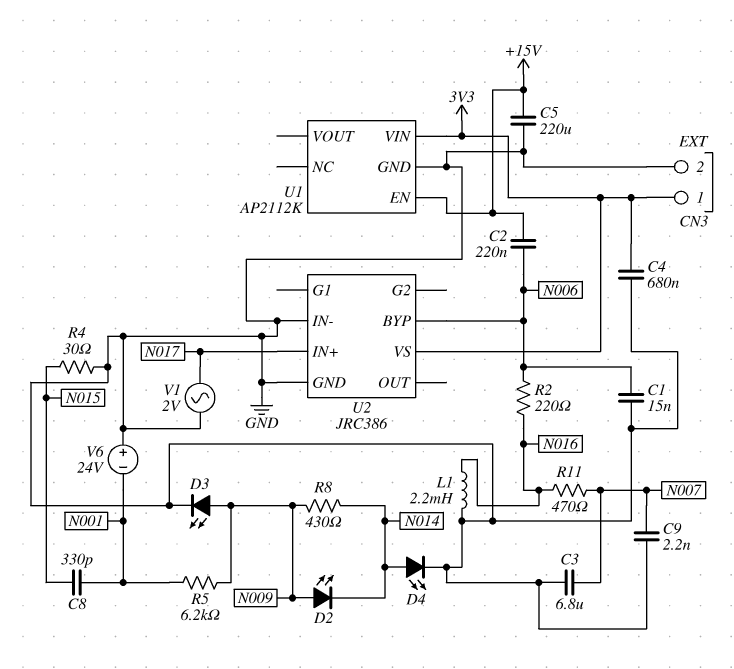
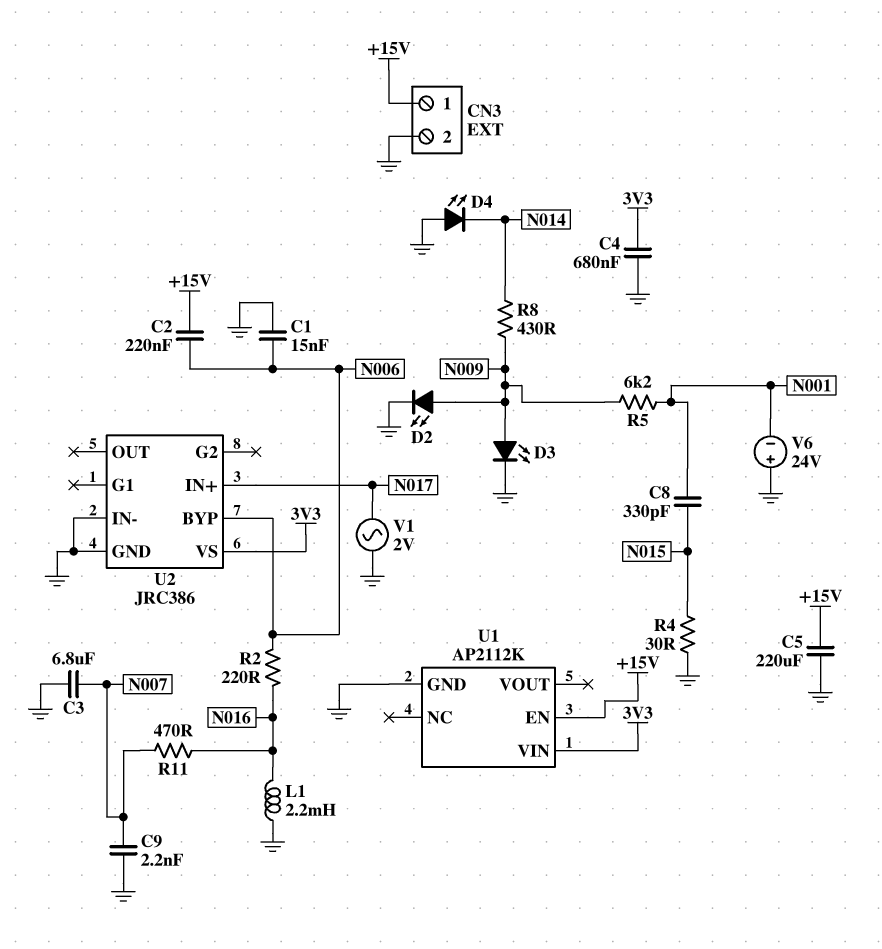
CN3 pin 1: 3V3 -> +15V
D2: LED (A N009, K N014) -> LED (A N009, K GND)
D4: LED (A N014, K GND) -> LED (A GND, K N014)

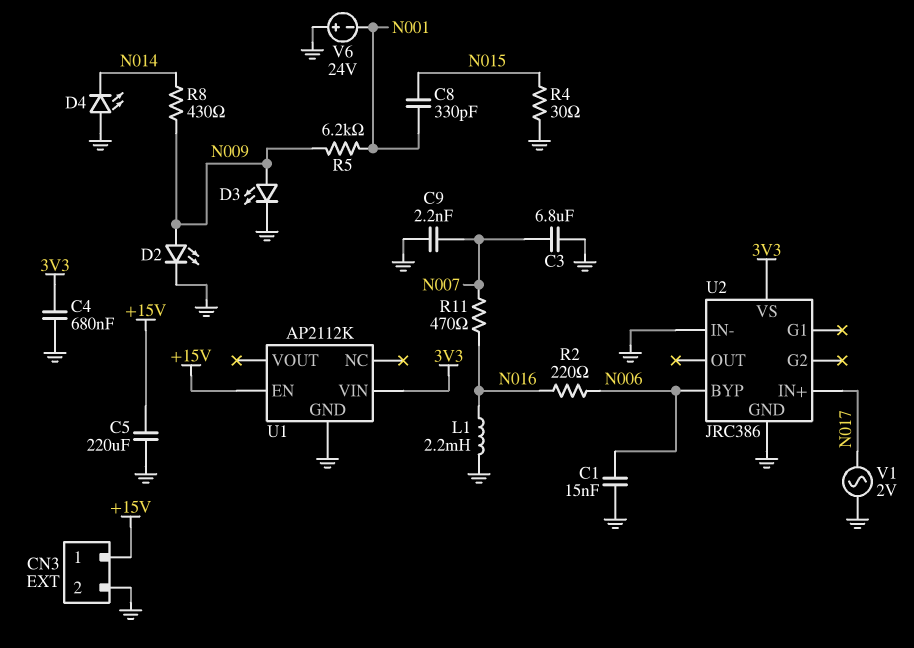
C2: 220nF (+15V, N006) -> none

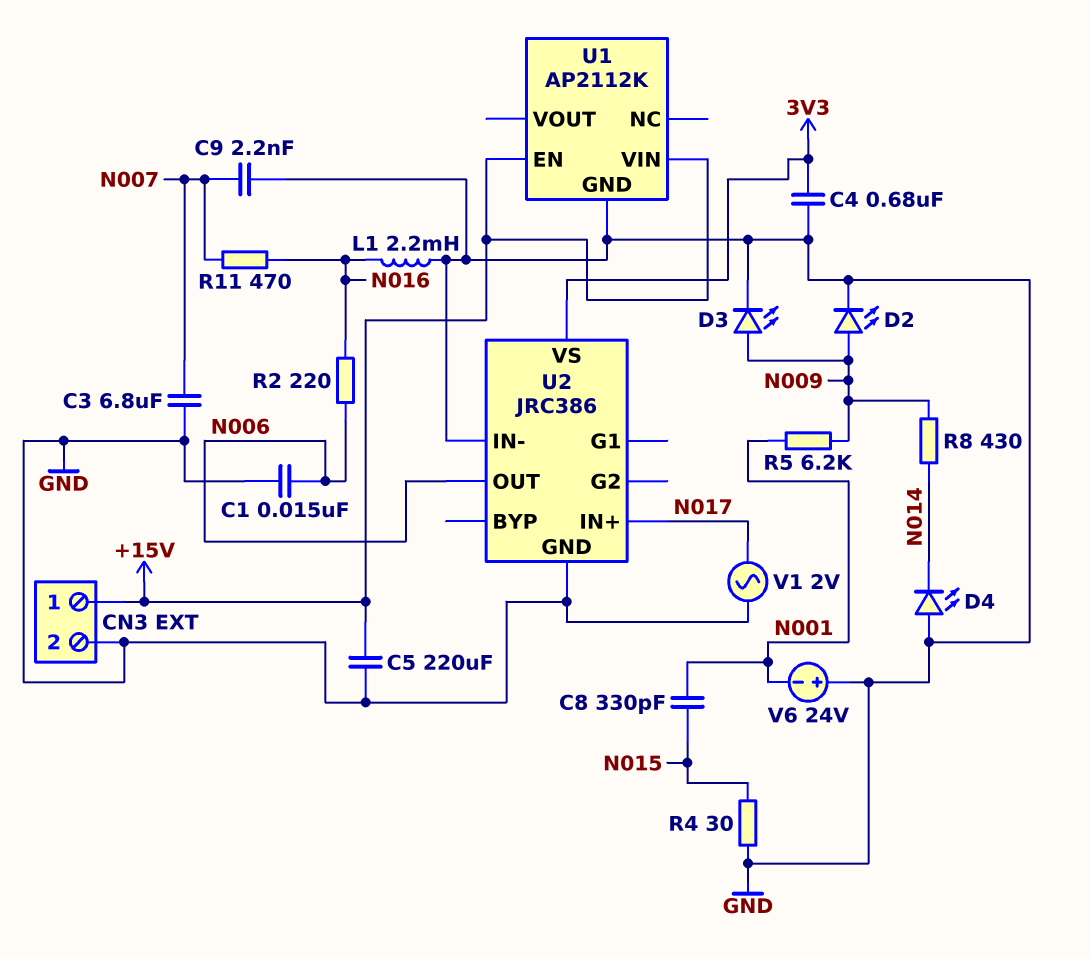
U1 pin VIN: 3V3 -> +15V
U2 pin BYP: N006 -> none
U2 pin OUT: none -> N006

